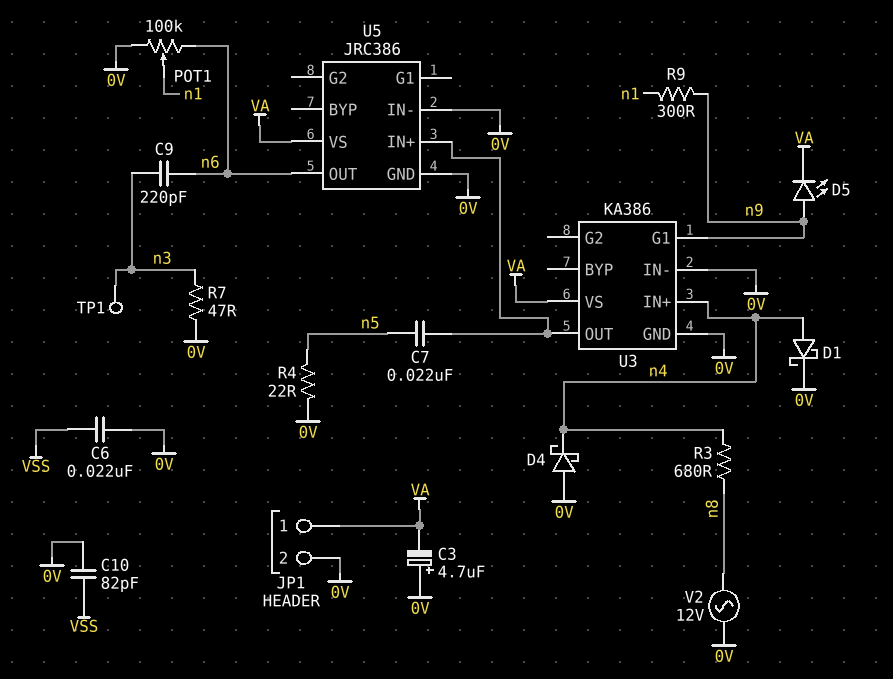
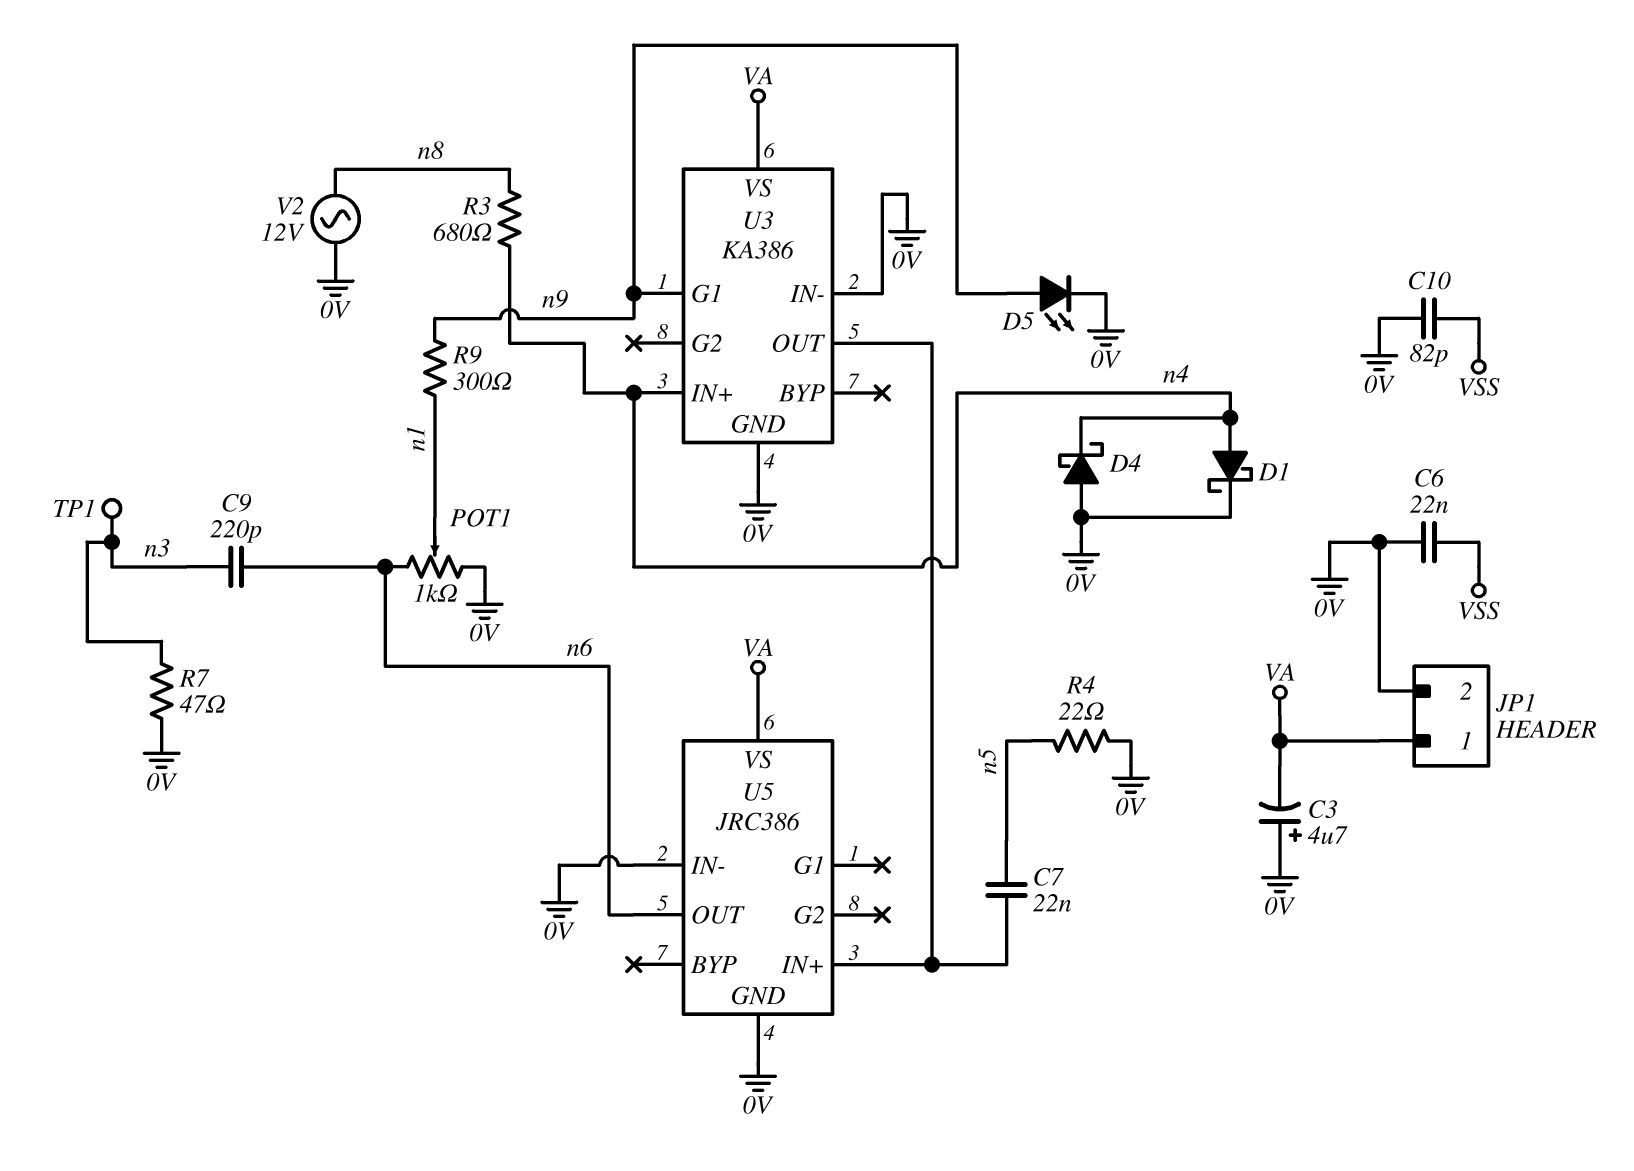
D5: LED (A n9, K VA) -> LED (A n9, K 0V)
POT1: 100k (0V, n6, wiper n1) -> 1k (0V, n6, wiper n1)

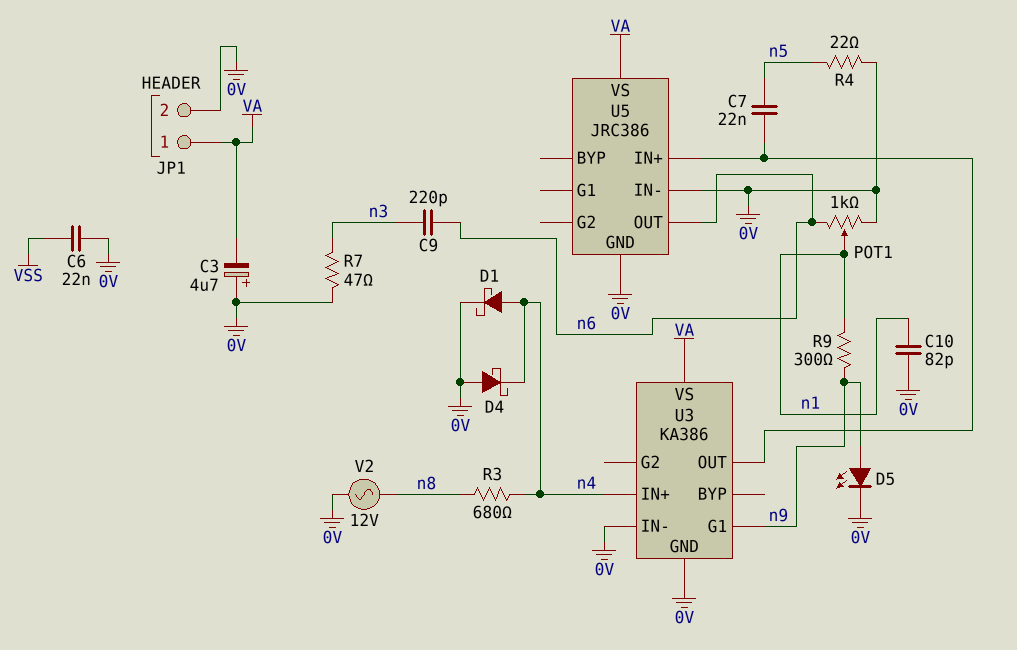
C10: 82pF (0V, VSS) -> 82pF (0V, n1)
TP1: test point (n3) -> none

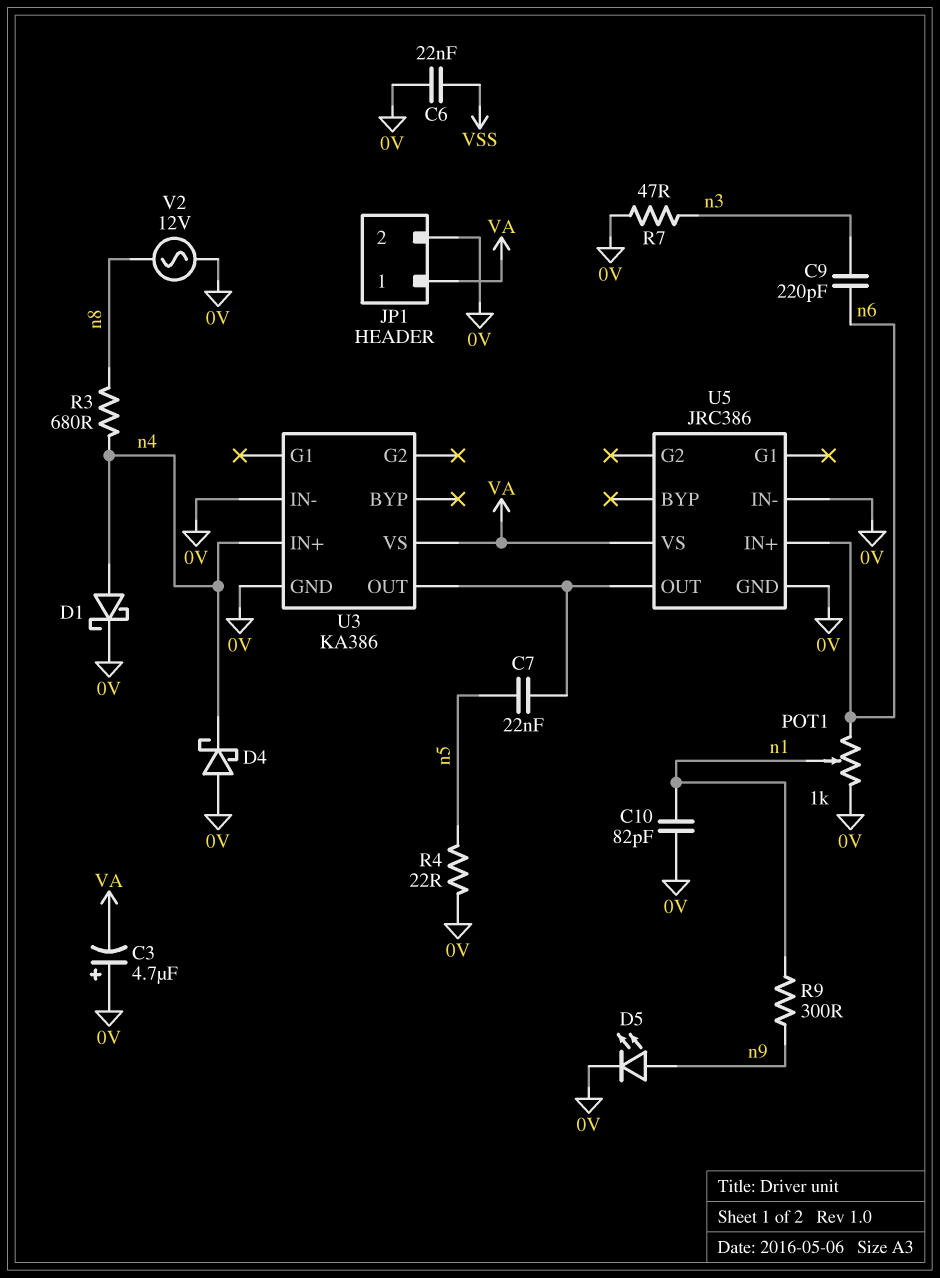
U3 pin G1: n9 -> none
U5 pin IN+: U3/OUT -> n6
U5 pin OUT: n6 -> U3/OUT

